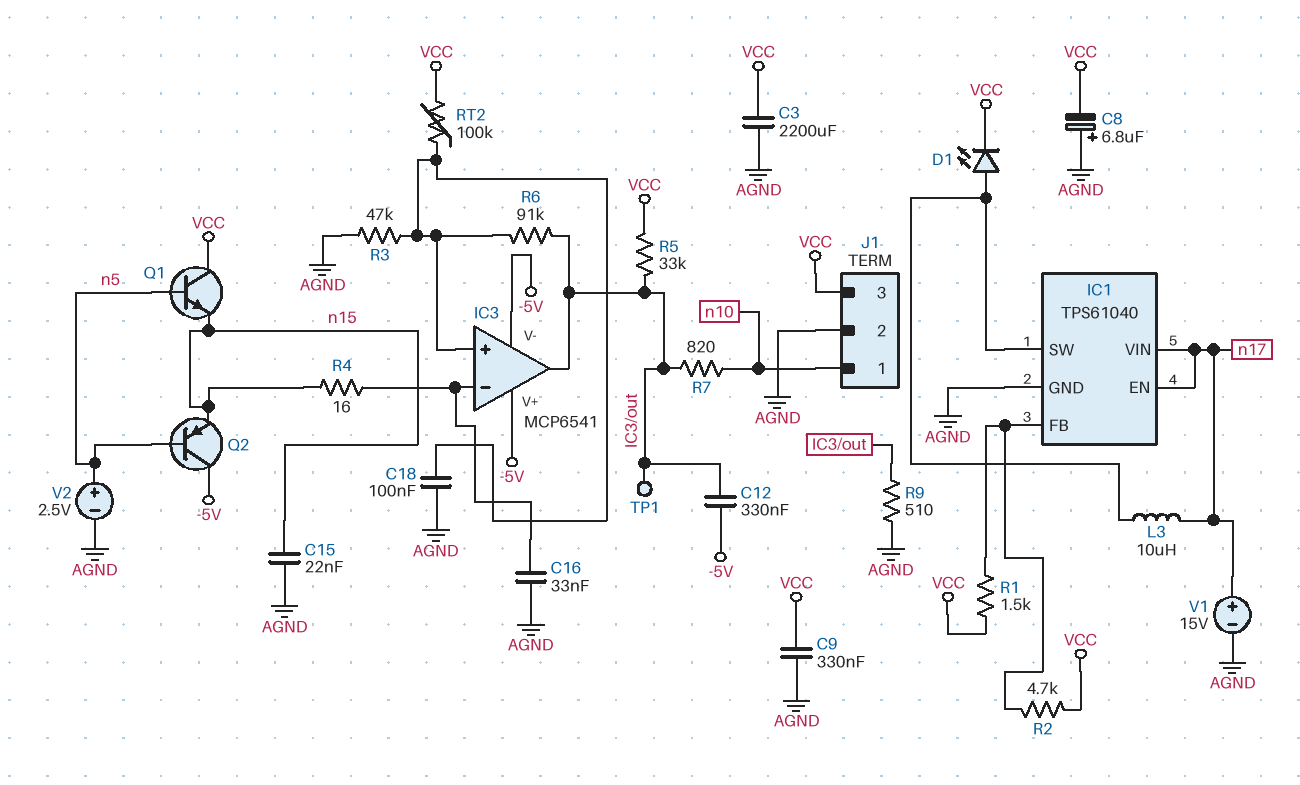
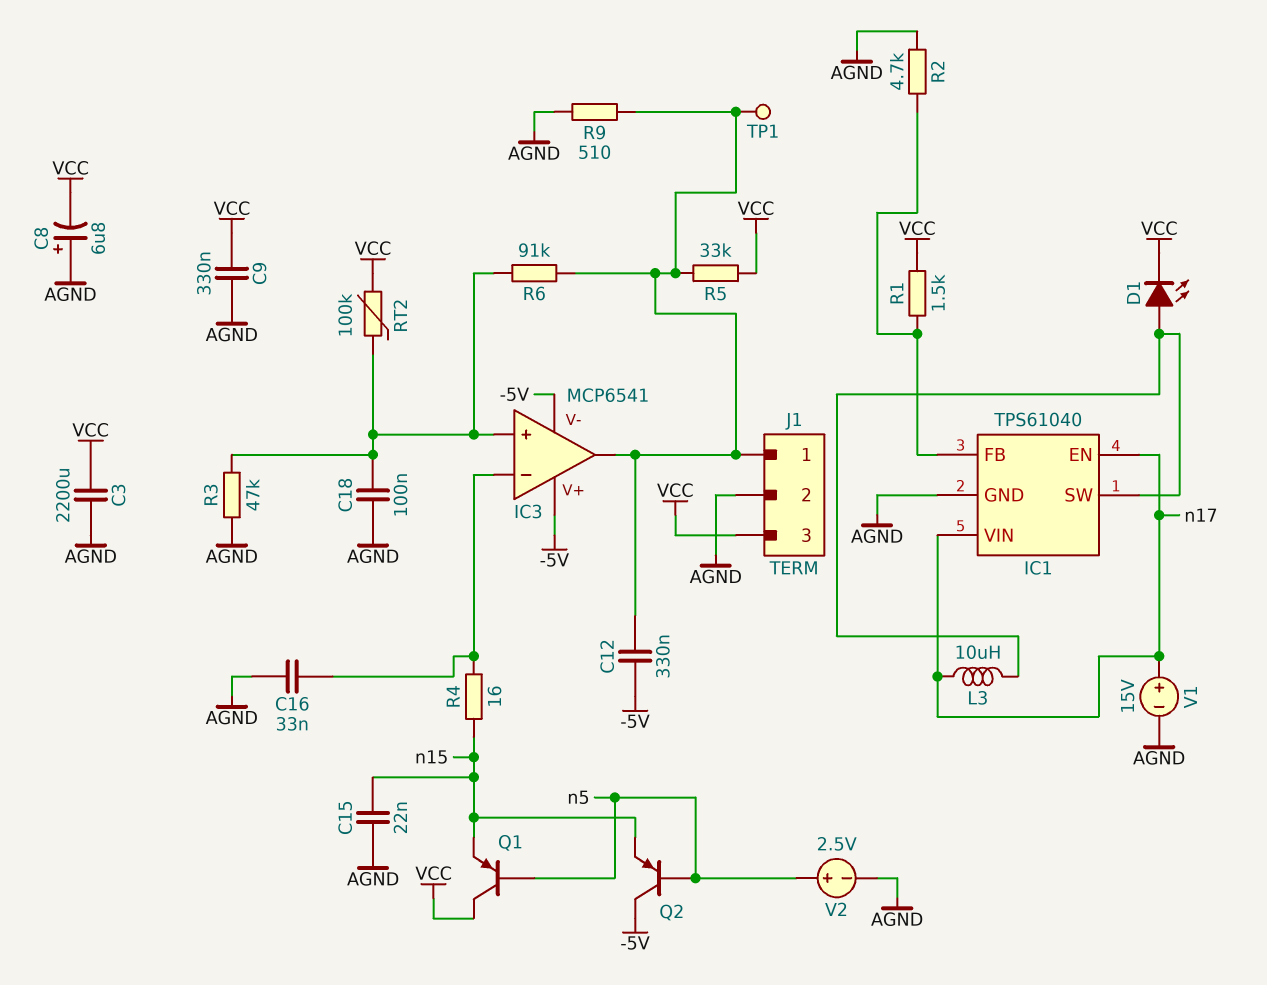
J1 pin 1: n10 -> IC3/out
Q1: NPN (B n5, C VCC, E n15) -> PNP (B n5, C VCC, E n15)
R2: 4.7k (IC1/FB, VCC) -> 4.7k (AGND, IC1/FB)
R7: 820 (IC3/out, n10) -> none

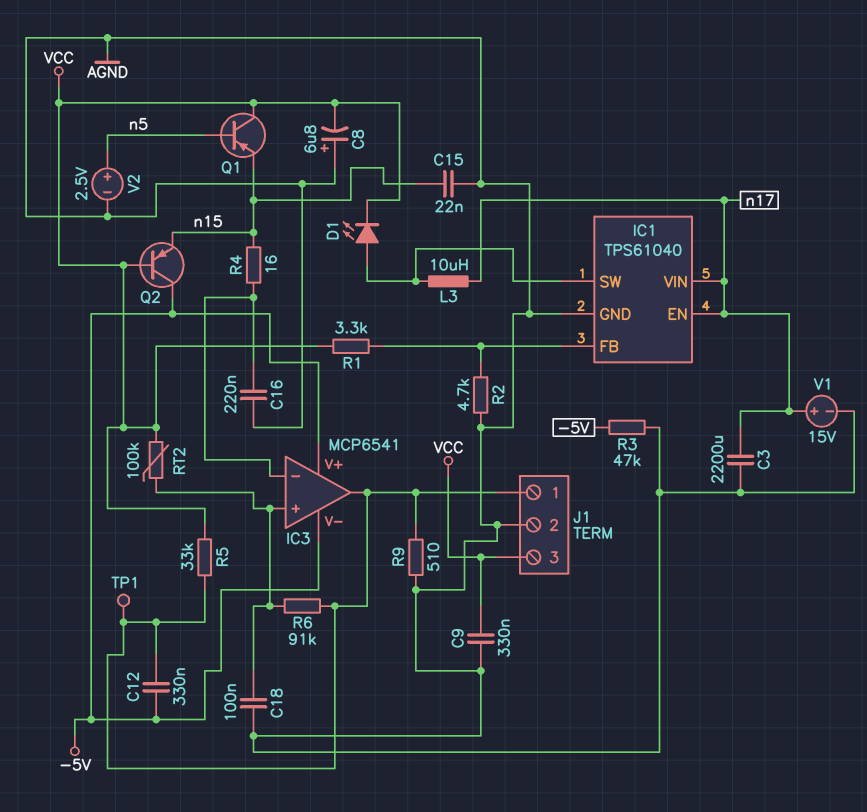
C3: 2200uF (AGND, VCC) -> 2200uF (AGND, n17)
C16: 33nF (AGND, IC3/in-) -> 220nF (AGND, IC3/in-)
Q2: PNP (B n5, C -5V, E n15) -> PNP (B VCC, C -5V, E n15)
R1: 1.5k (IC1/FB, VCC) -> 3.3k (IC1/FB, VCC)
R3: 47k (AGND, IC3/in+) -> 47k (-5V, AGND)

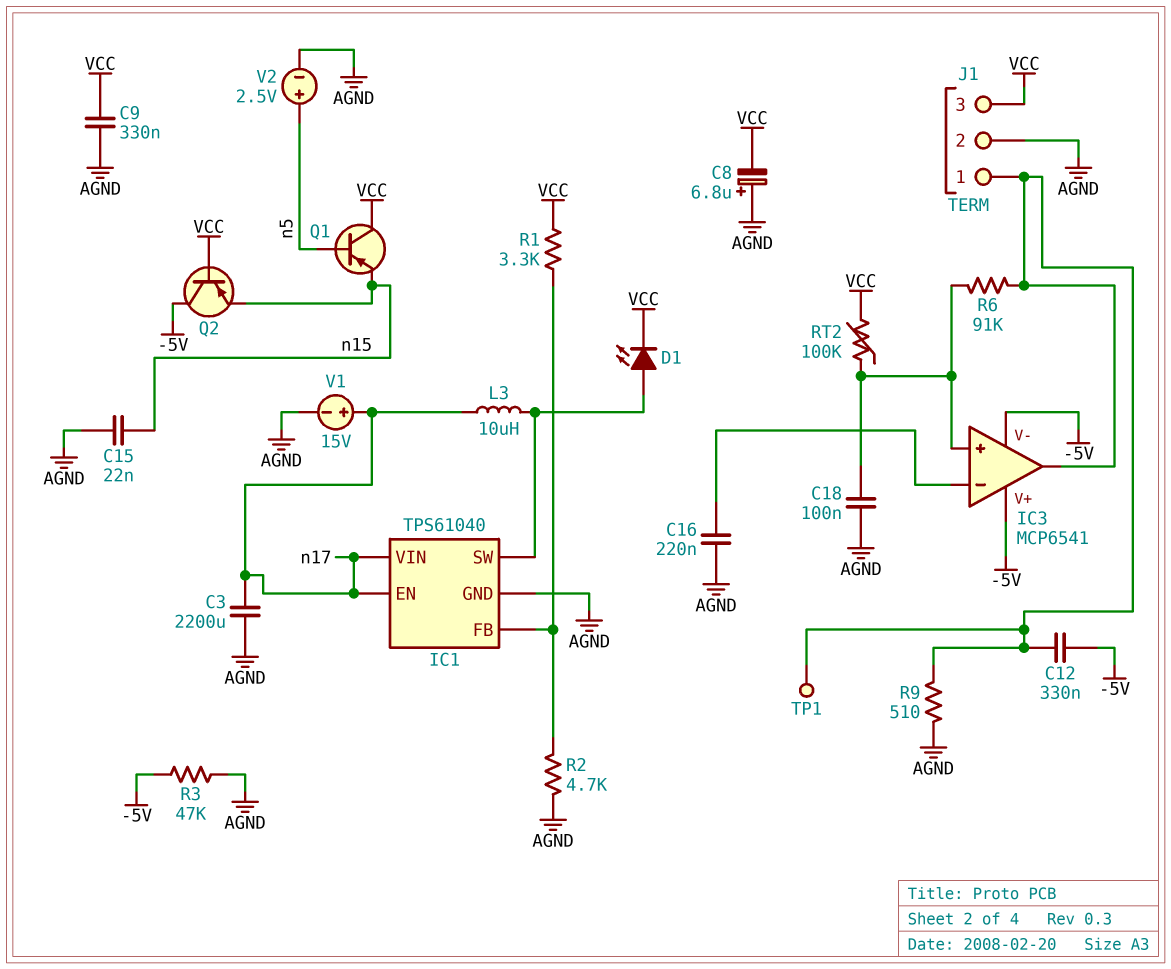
R4: 16 (IC3/in-, n15) -> none
R5: 33k (IC3/out, VCC) -> none

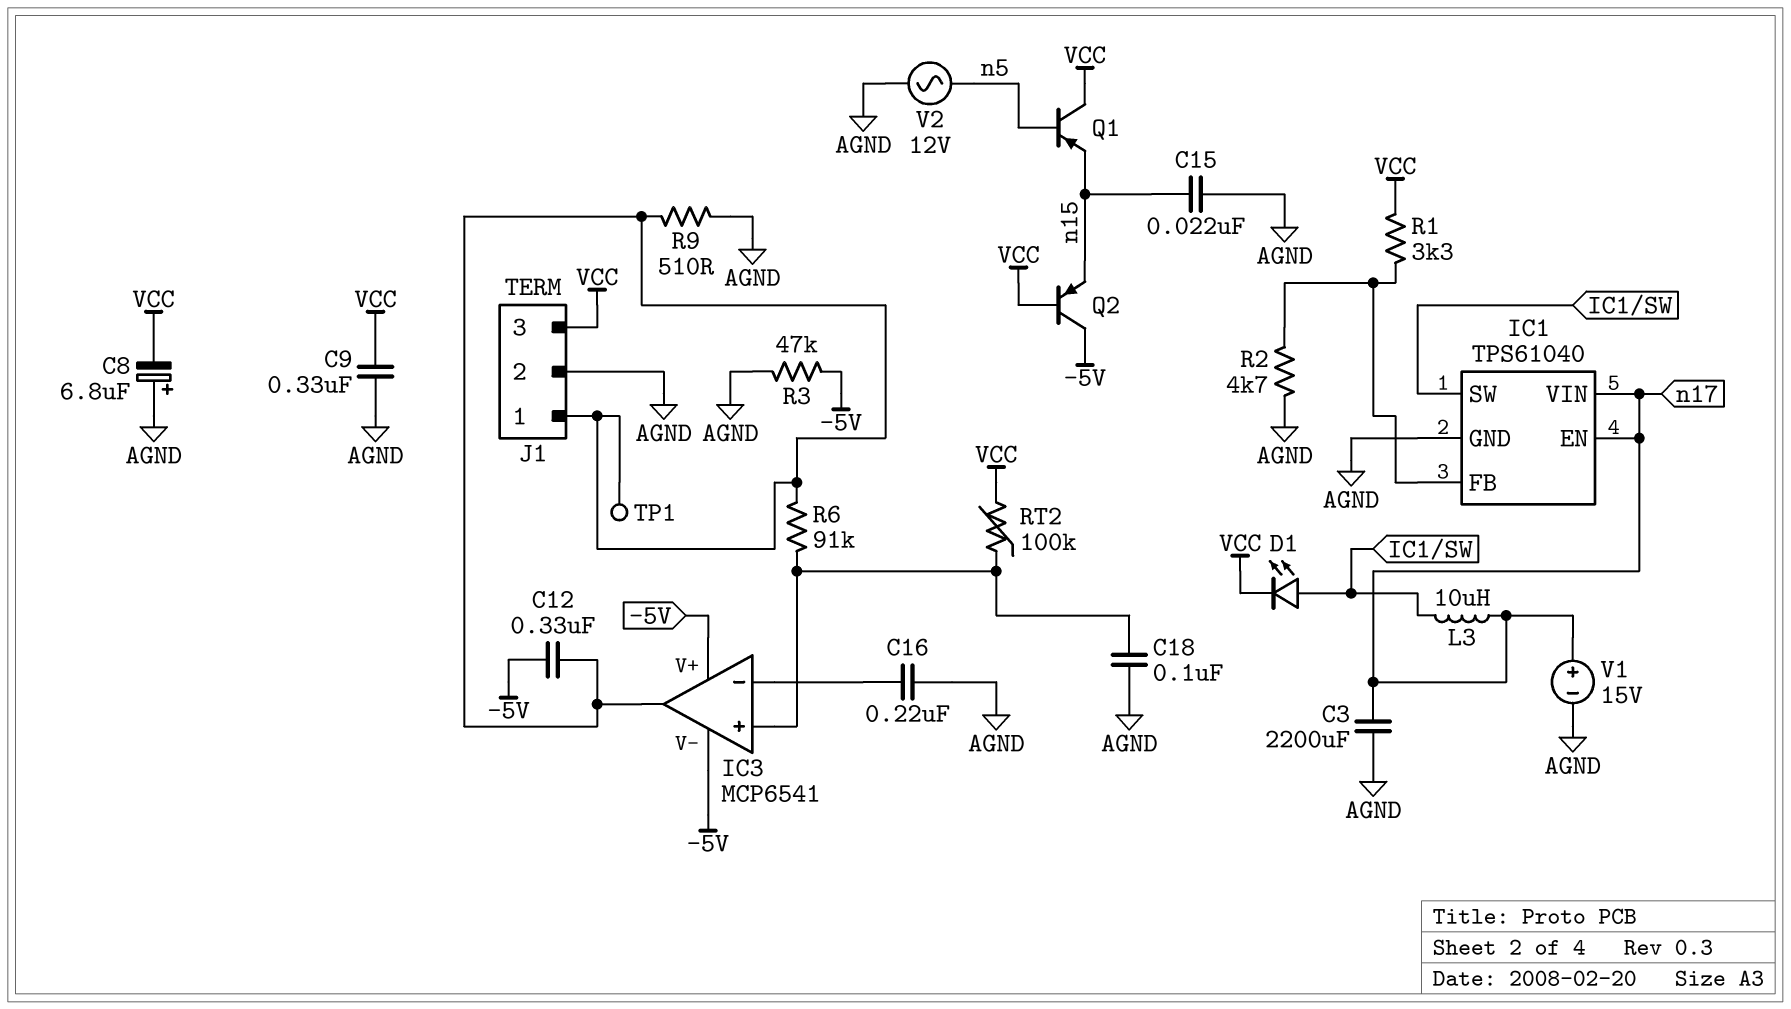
V2: 2.5V (plus n5, minus AGND) -> AC 12V (AGND, n5)

